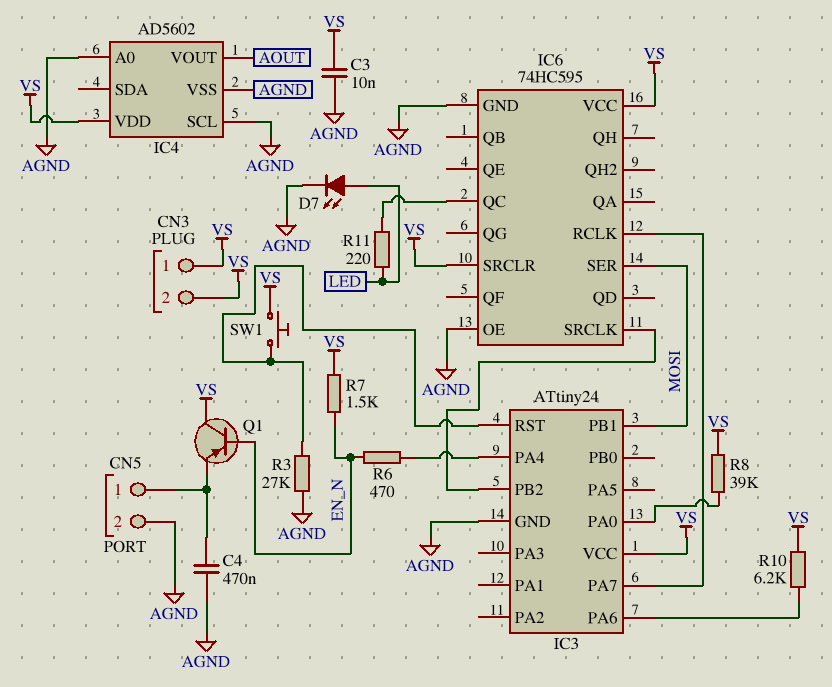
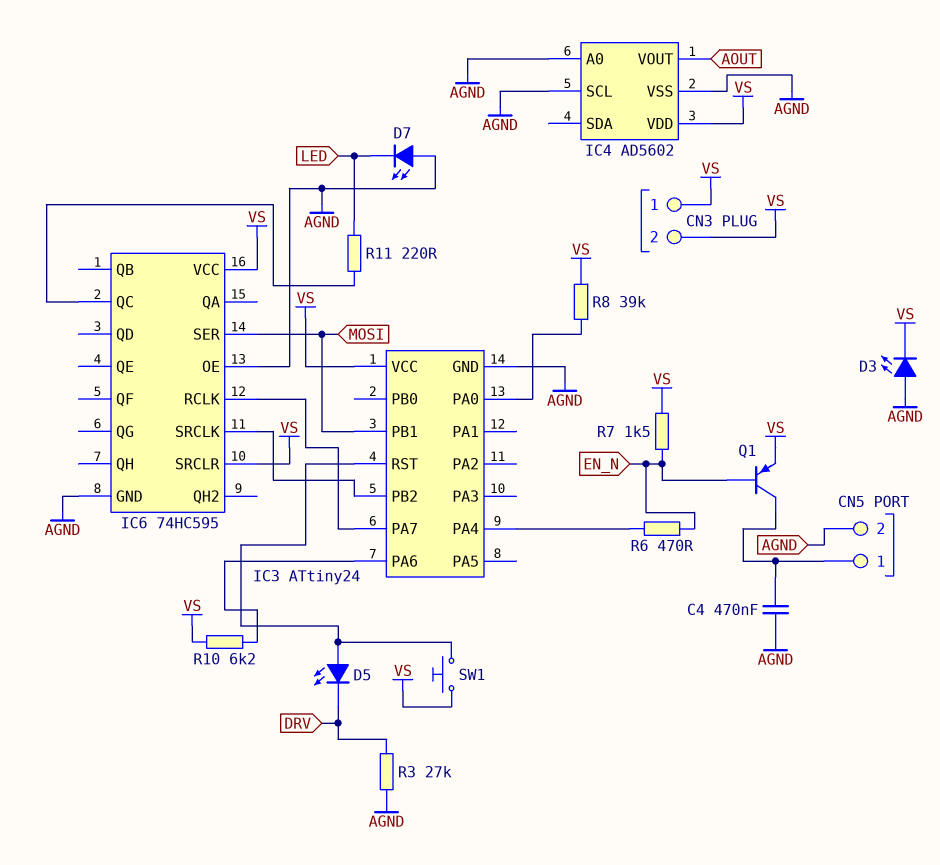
C3: 10nF (AGND, VS) -> none
D3: none -> LED (A AGND, K VS)
D5: none -> LED (A IC3/RST, K DRV)
D7: LED (A LED, K AGND) -> LED (A AGND, K LED)
Q1: PNP (B EN_N, C VS, E CN5/1) -> PNP (B EN_N, C CN5/1, E VS)
R3: 27k (AGND, IC3/RST) -> 27k (AGND, DRV)

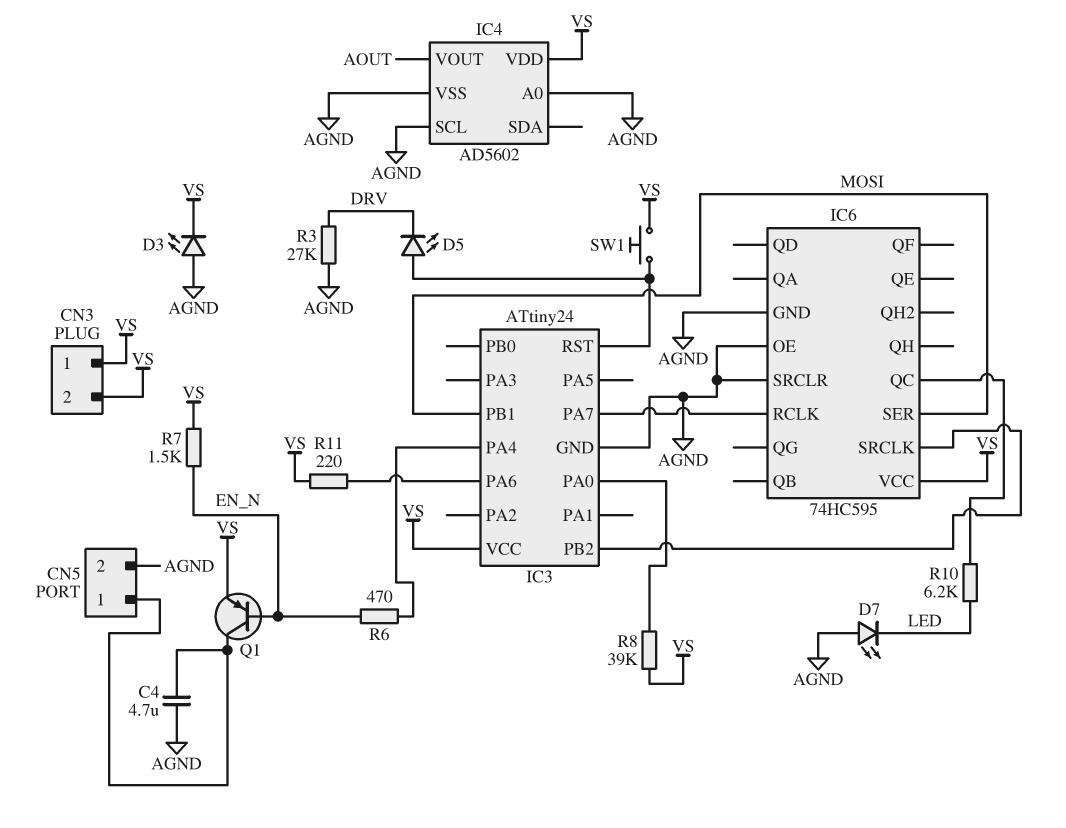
C4: 470nF (AGND, CN5/1) -> 4.7uF (AGND, CN5/1)
IC6 pin SRCLR: VS -> AGND
R10: 6.2k (IC3/PA6, VS) -> 6.2k (IC6/QC, LED)
R11: 220 (IC6/QC, LED) -> 220 (IC3/PA6, VS)

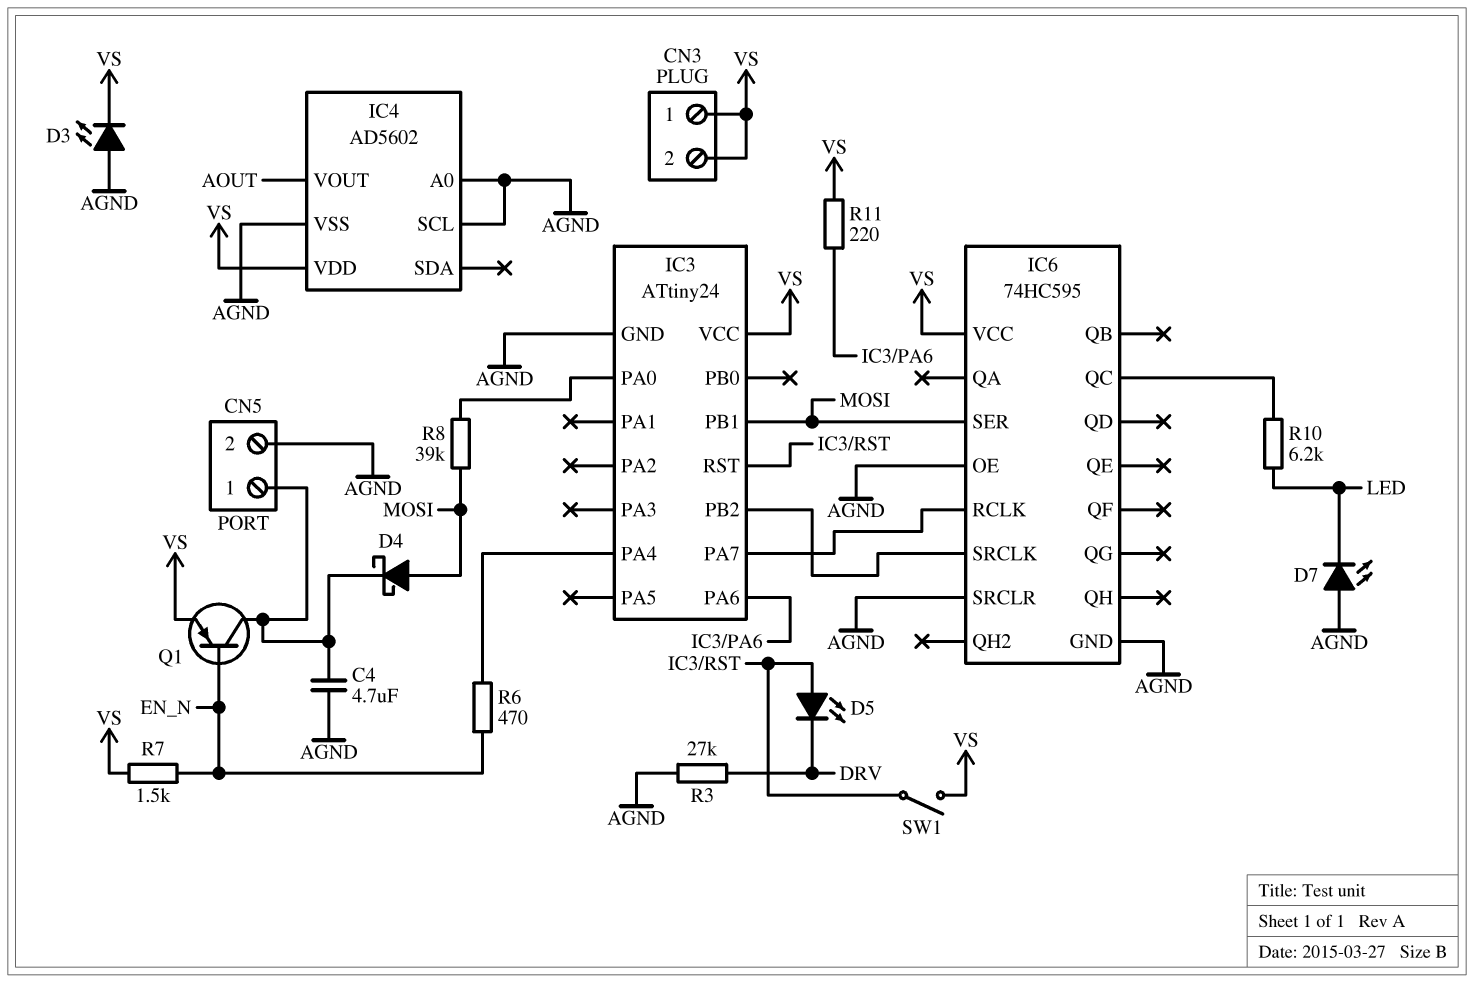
D4: none -> schottky (A MOSI, K CN5/1)
R8: 39k (IC3/PA0, VS) -> 39k (IC3/PA0, MOSI)
SW1: button (IC3/RST, VS) -> switch (IC3/RST, VS)

